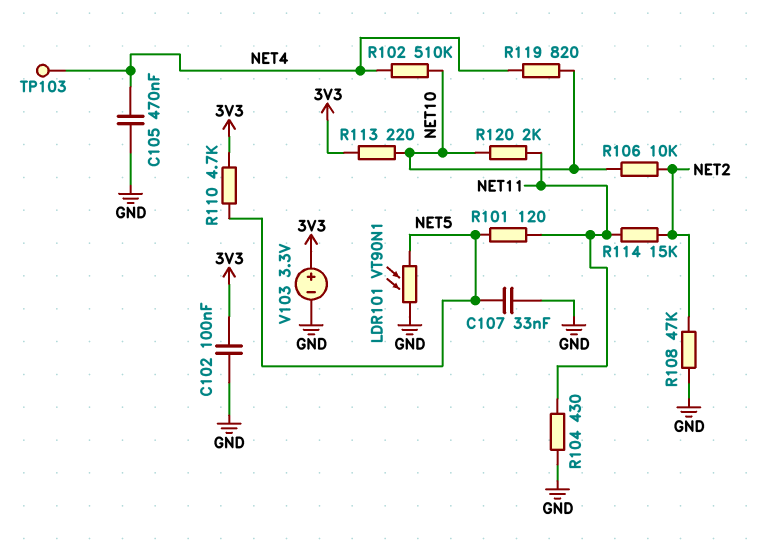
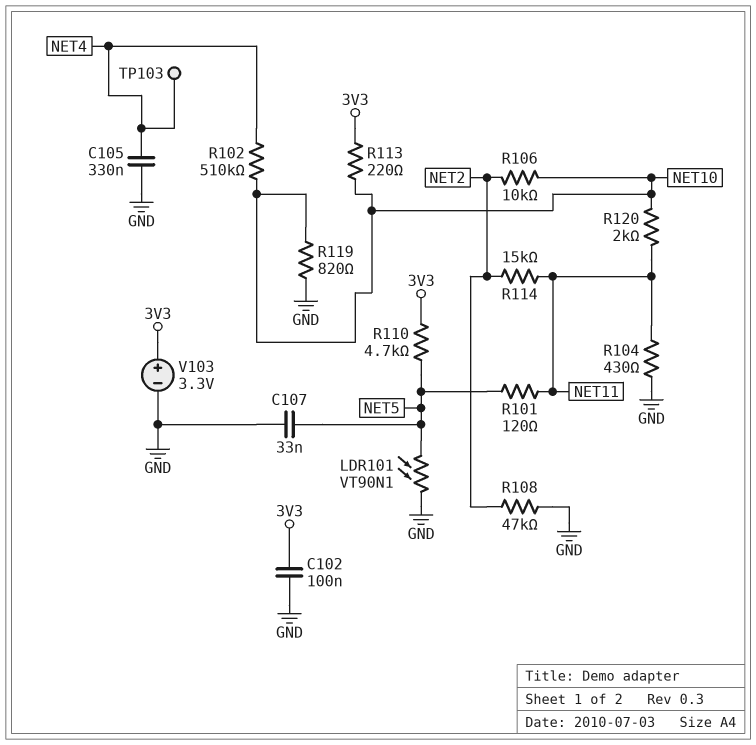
C105: 470nF (GND, NET4) -> 330nF (GND, NET4)
R119: 820 (NET4, NET10) -> 820 (GND, NET10)

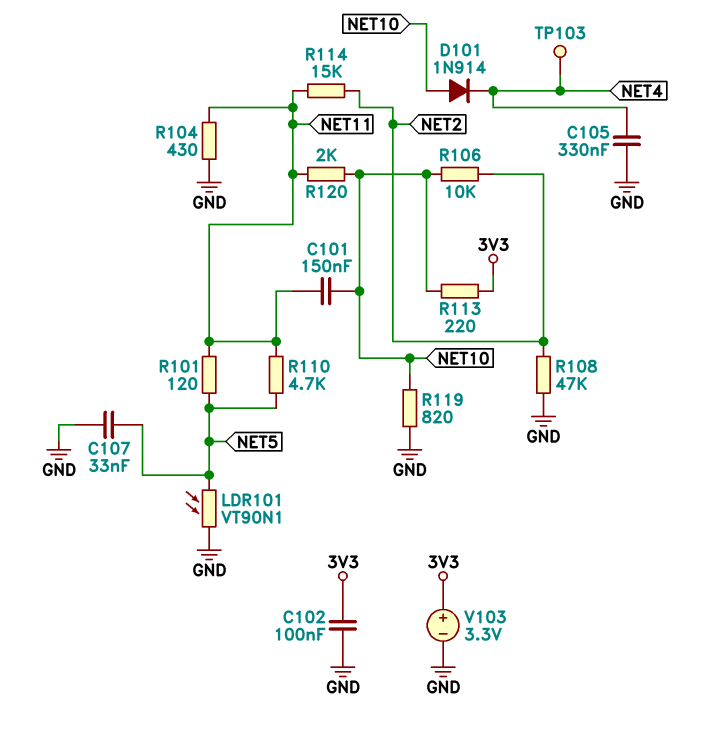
C101: none -> 150nF (NET10, NET11)
D101: none -> diode 1N914 (A NET10, K NET4)
R102: 510k (NET4, NET10) -> none
R110: 4.7k (3V3, NET5) -> 4.7k (NET5, NET11)

